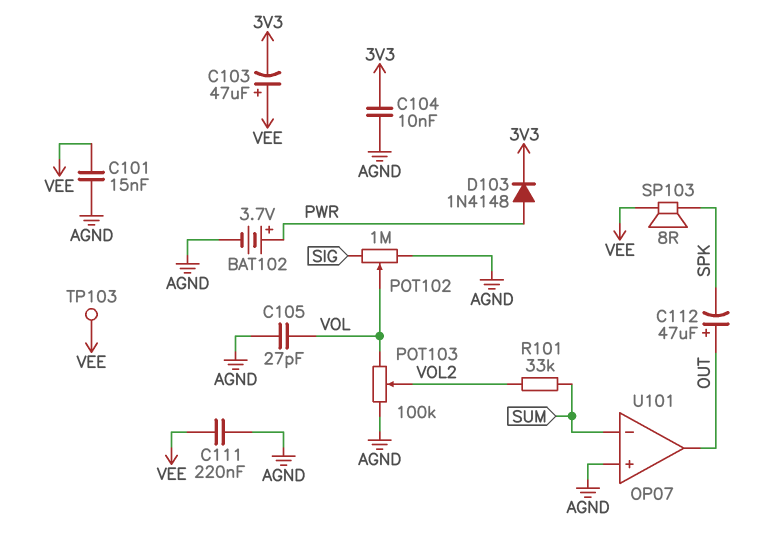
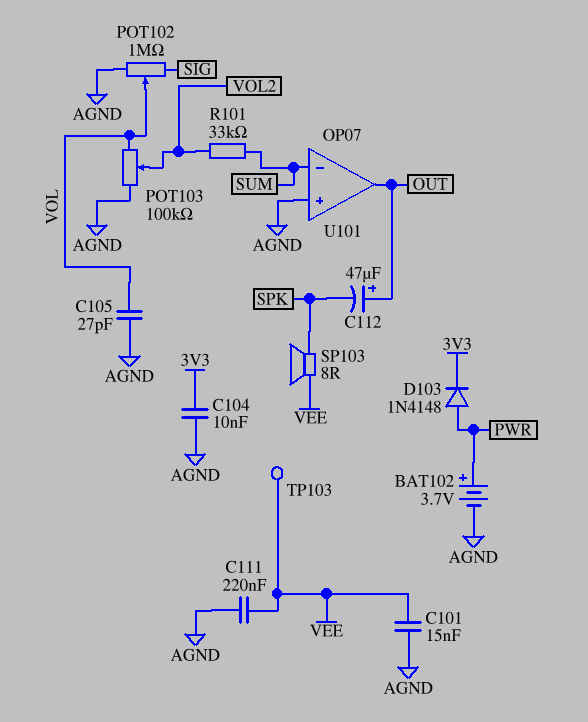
C103: 47uF (plus VEE, minus 3V3) -> none

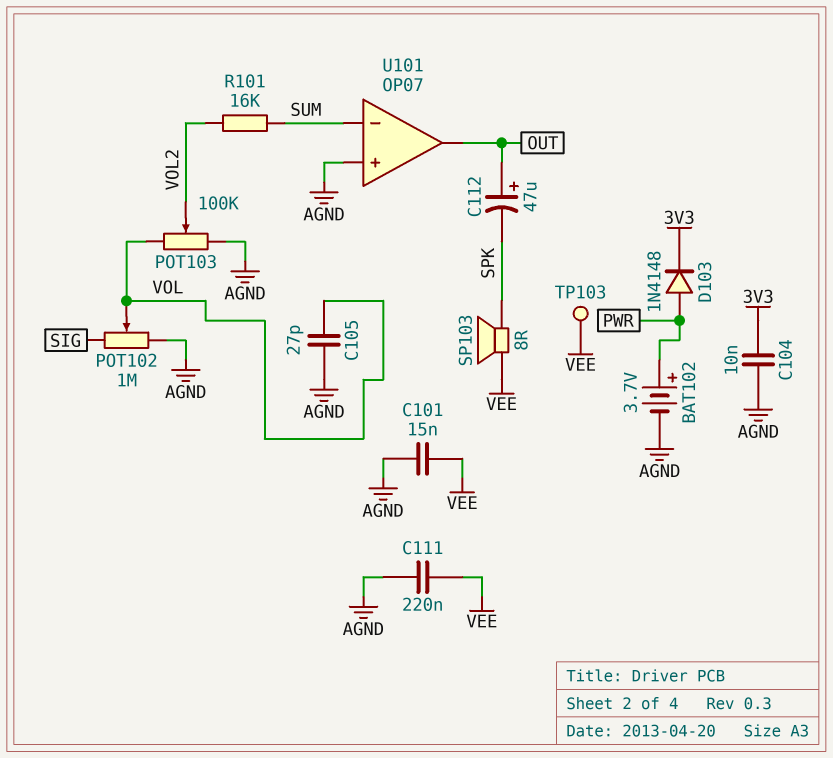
R101: 33k (SUM, VOL2) -> 16k (SUM, VOL2)

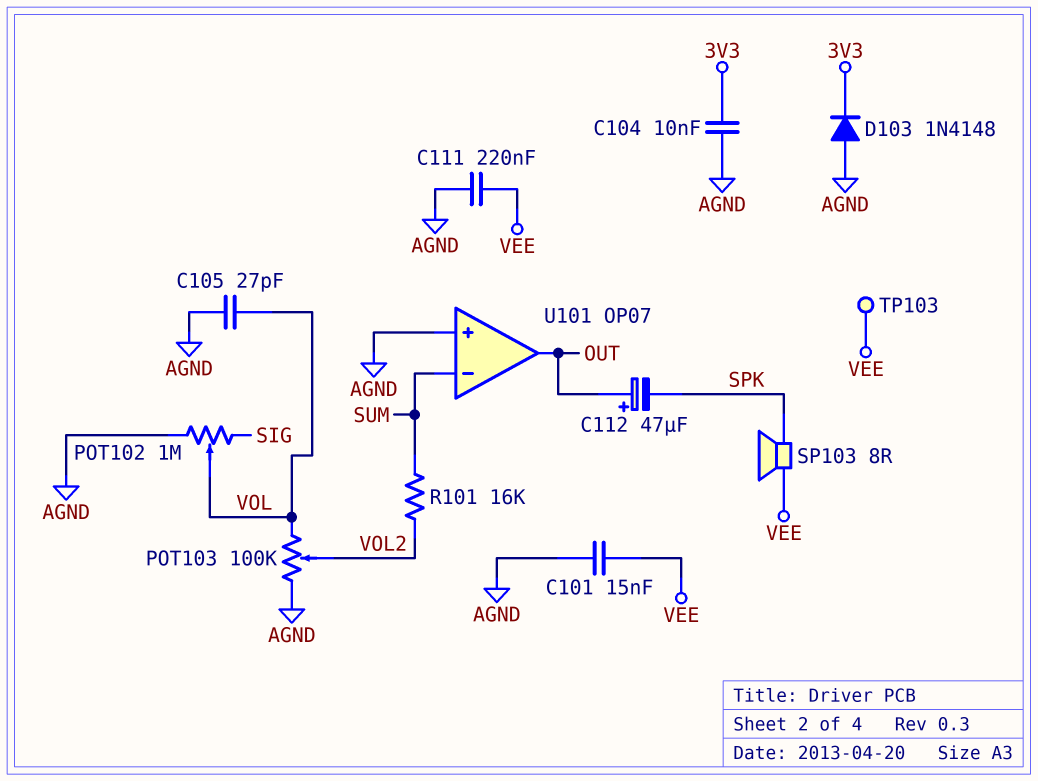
BAT102: 3.7V (plus PWR, minus AGND) -> none
D103: diode 1N4148 (A PWR, K 3V3) -> diode 1N4148 (A AGND, K 3V3)

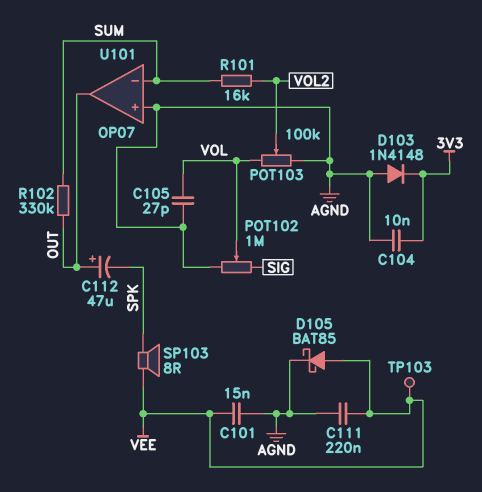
D105: none -> schottky BAT85 (A VEE, K AGND)
R102: none -> 330k (OUT, SUM)

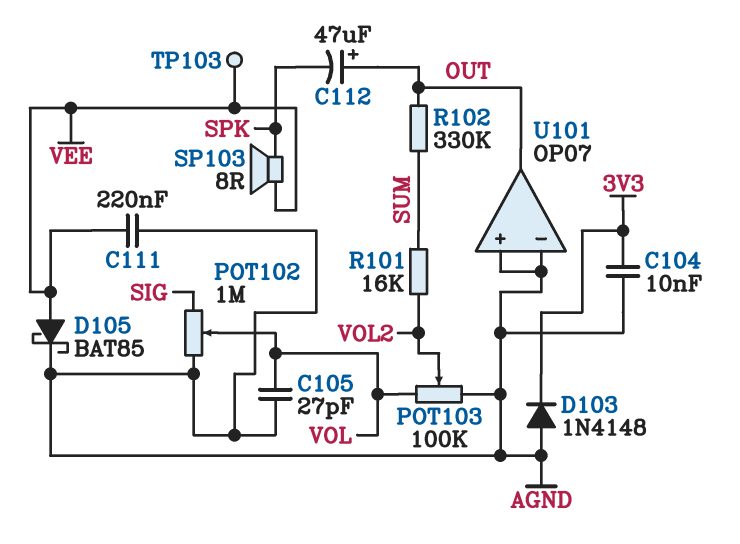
C101: 15nF (AGND, VEE) -> none
U101 pin in-: SUM -> AGND

